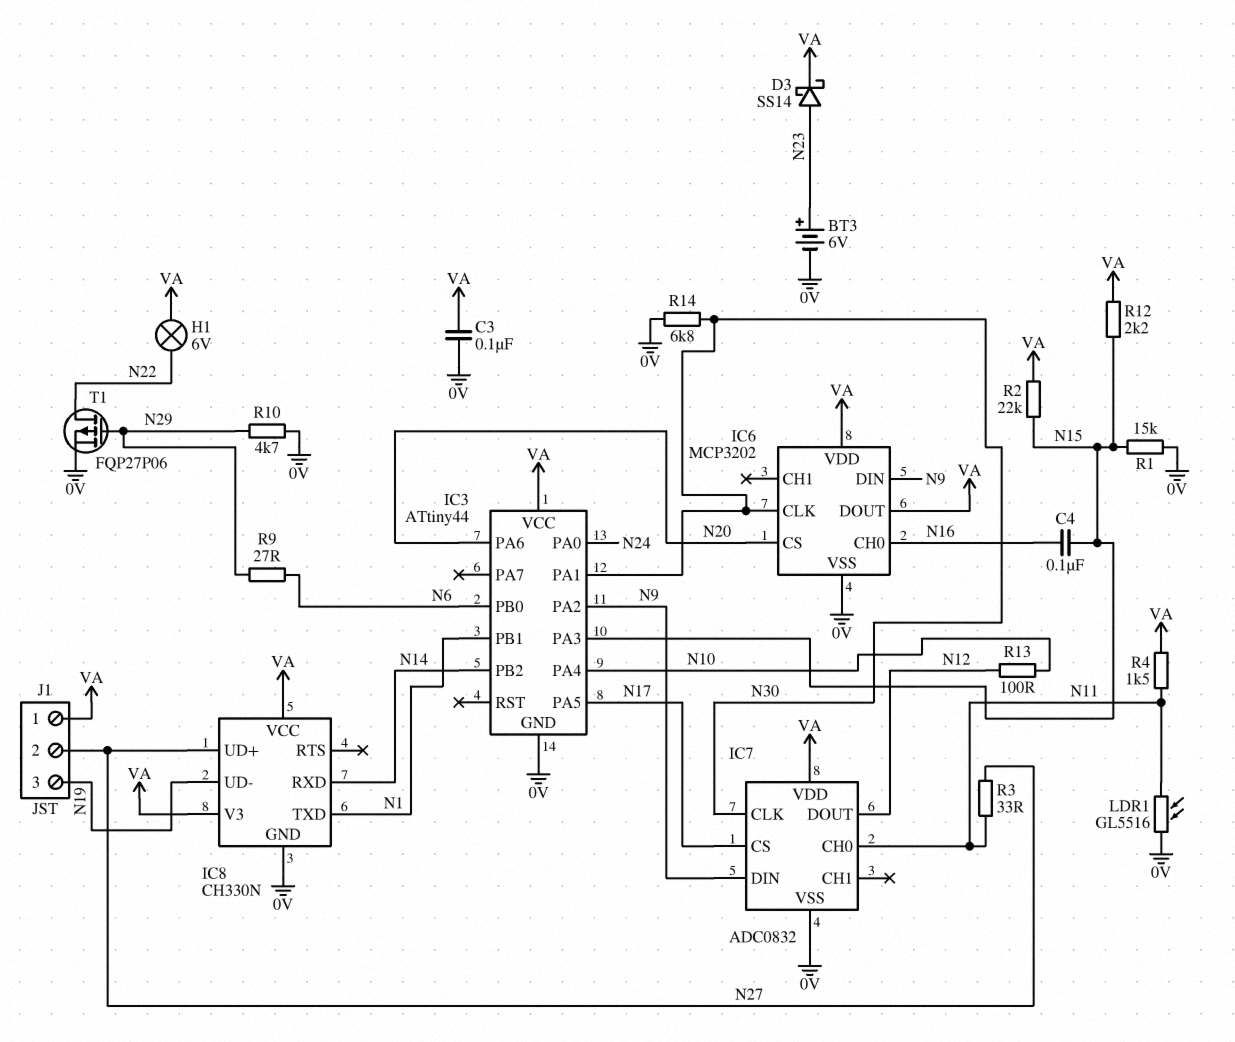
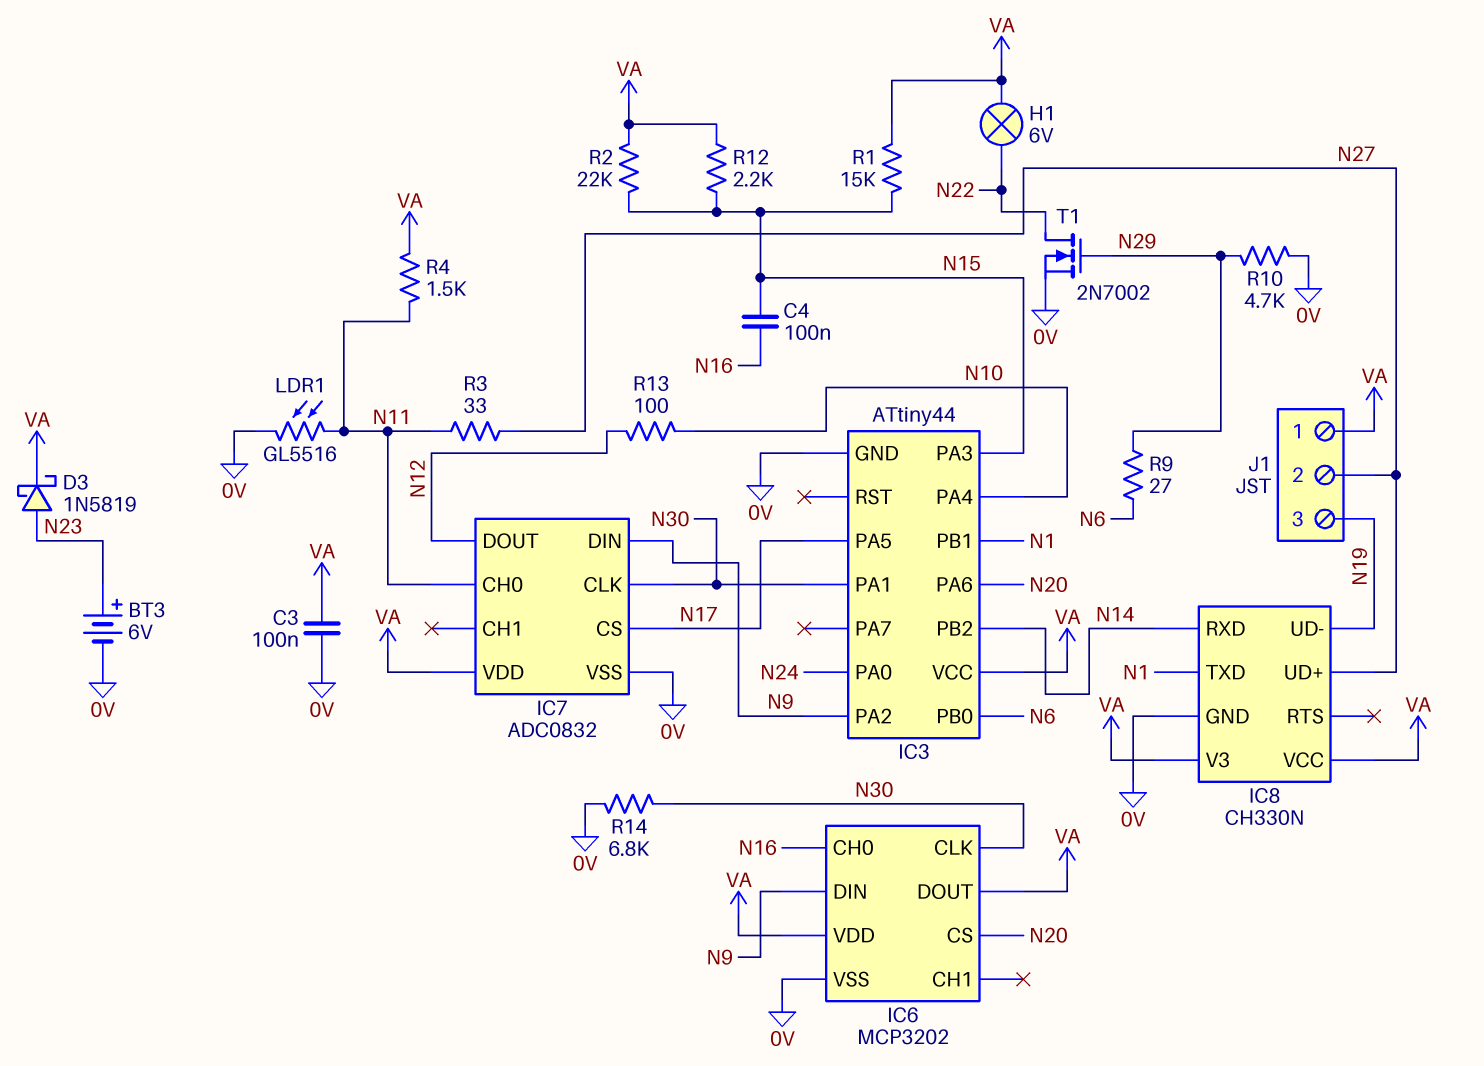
D3: schottky SS14 (A N23, K VA) -> schottky 1N5819 (A N23, K VA)
R1: 15k (0V, N15) -> 15k (N15, VA)
T1: PMOS FQP27P06 (G N29, D N22, S 0V) -> NMOS 2N7002 (G N29, D N22, S 0V)

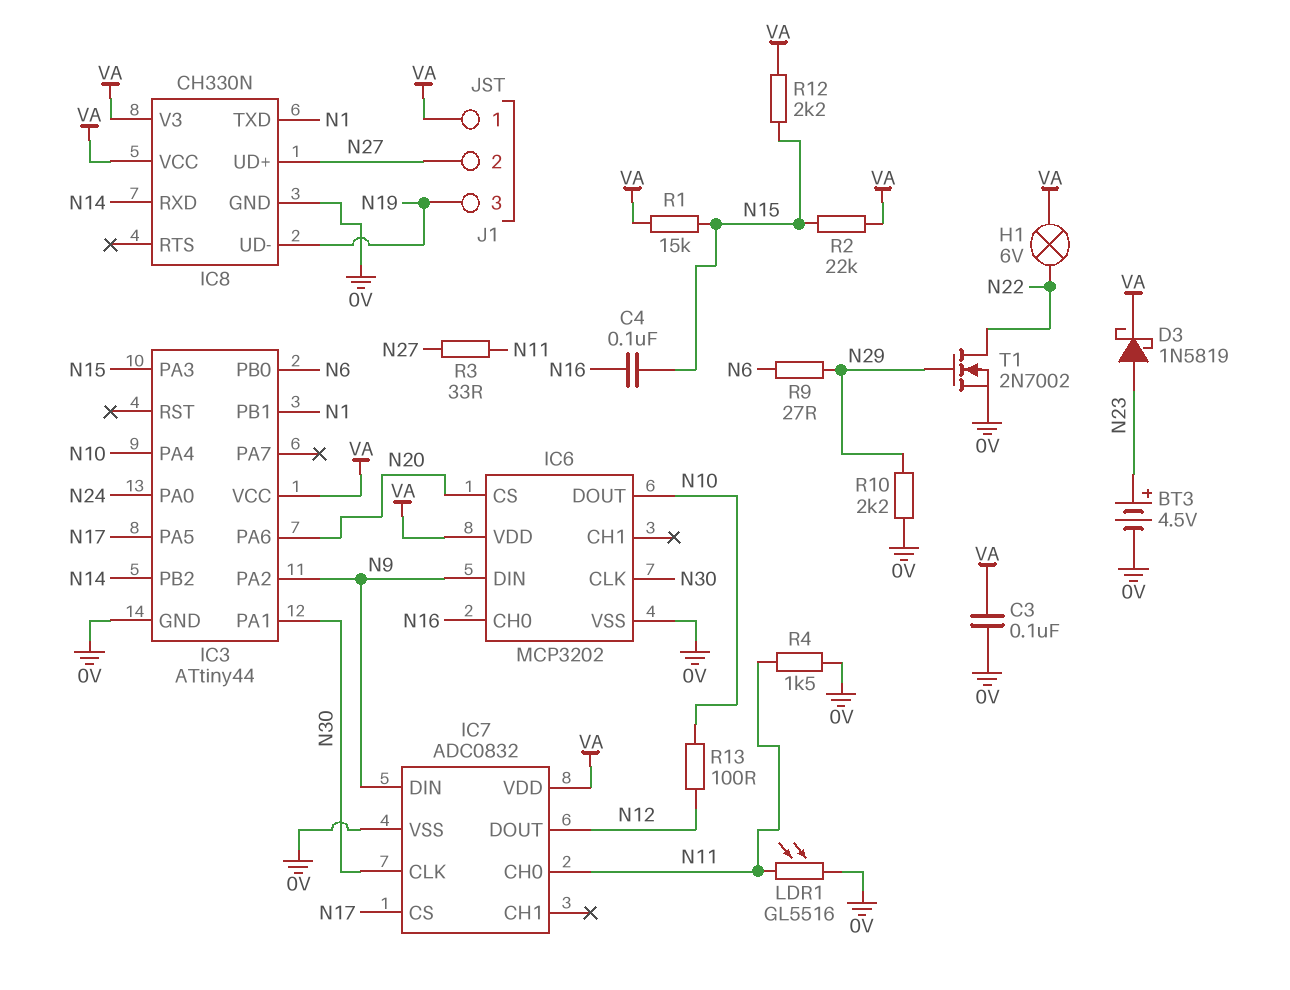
BT3: 6V (plus N23, minus 0V) -> 4.5V (plus N23, minus 0V)
IC6 pin DOUT: VA -> N10
R4: 1.5k (N11, VA) -> 1.5k (0V, N11)
R10: 4.7k (0V, N29) -> 2.2k (0V, N29)
R14: 6.8k (0V, N30) -> none

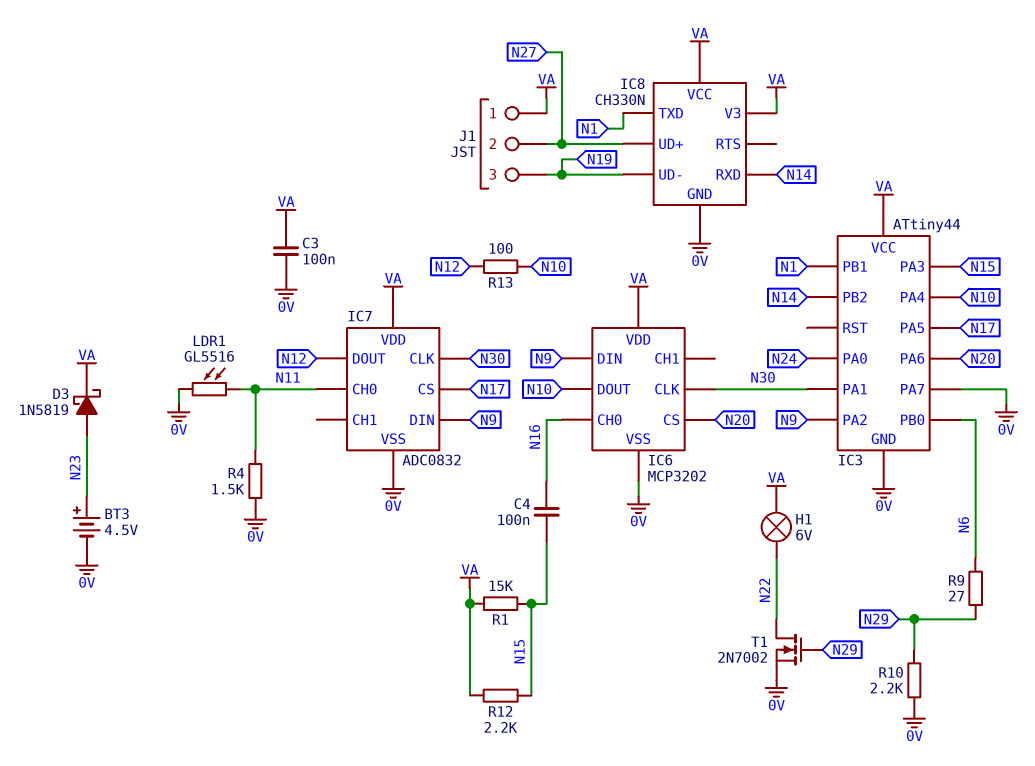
IC3 pin PA7: none -> 0V
R2: 22k (N15, VA) -> none
R3: 33 (N11, N27) -> none

